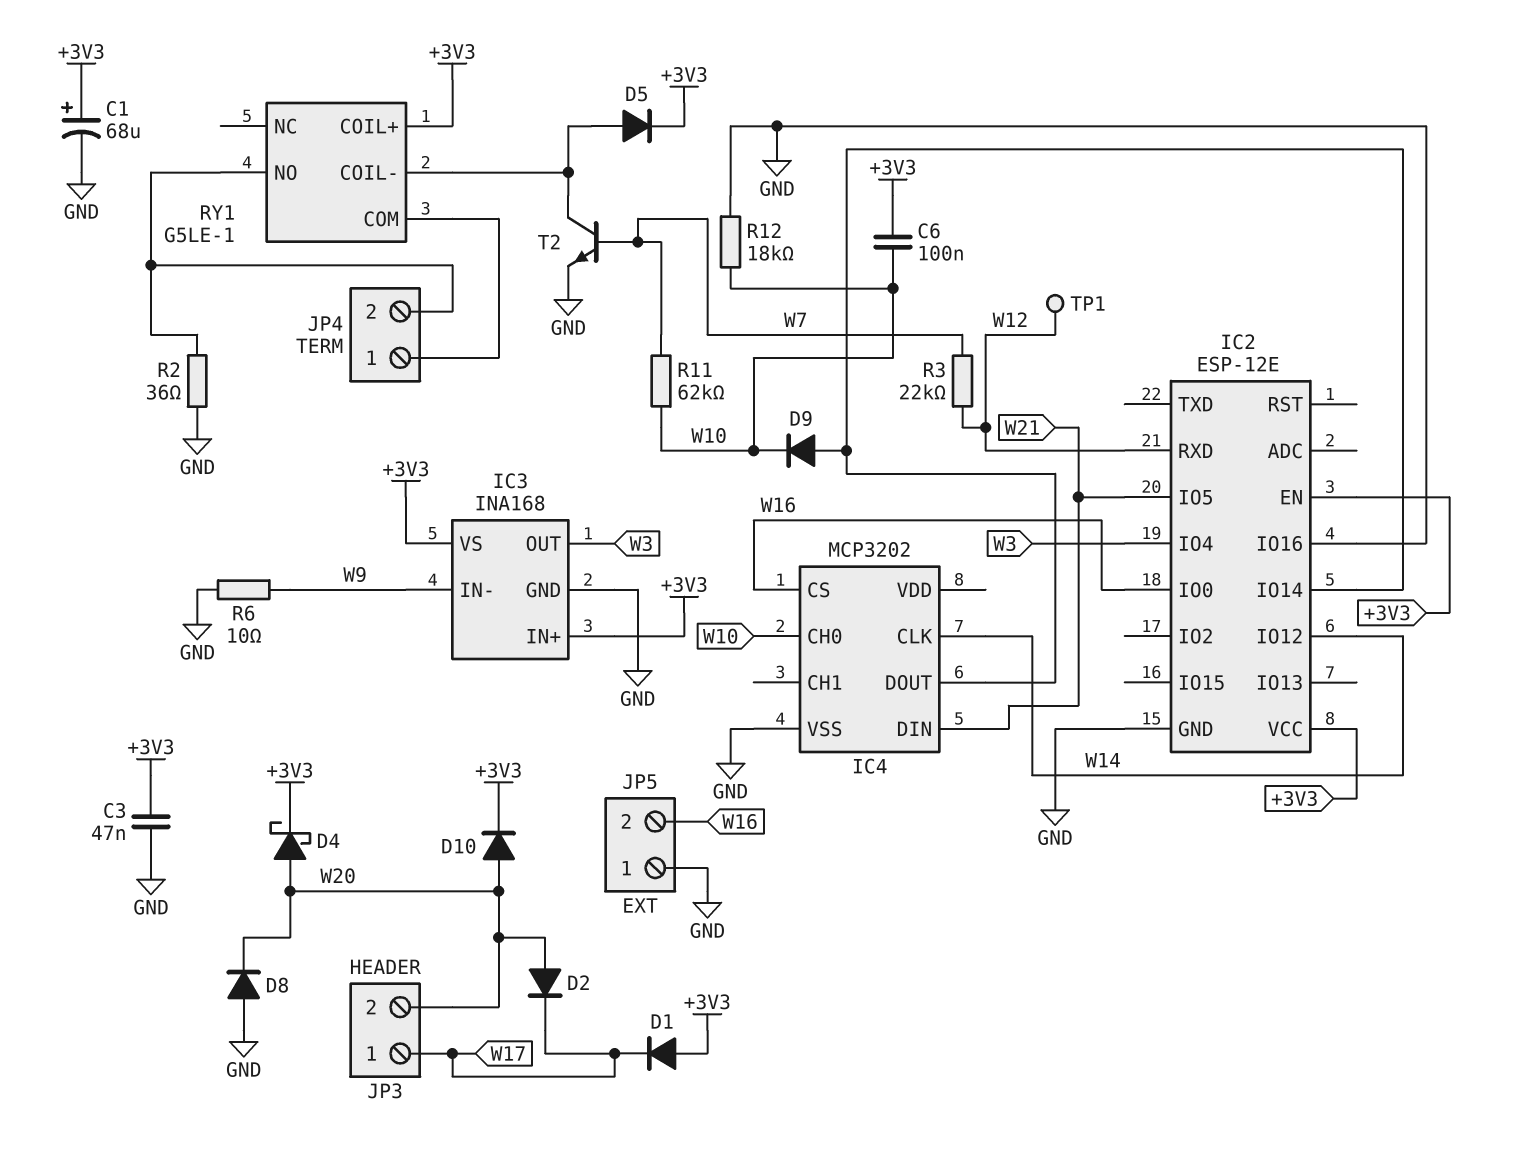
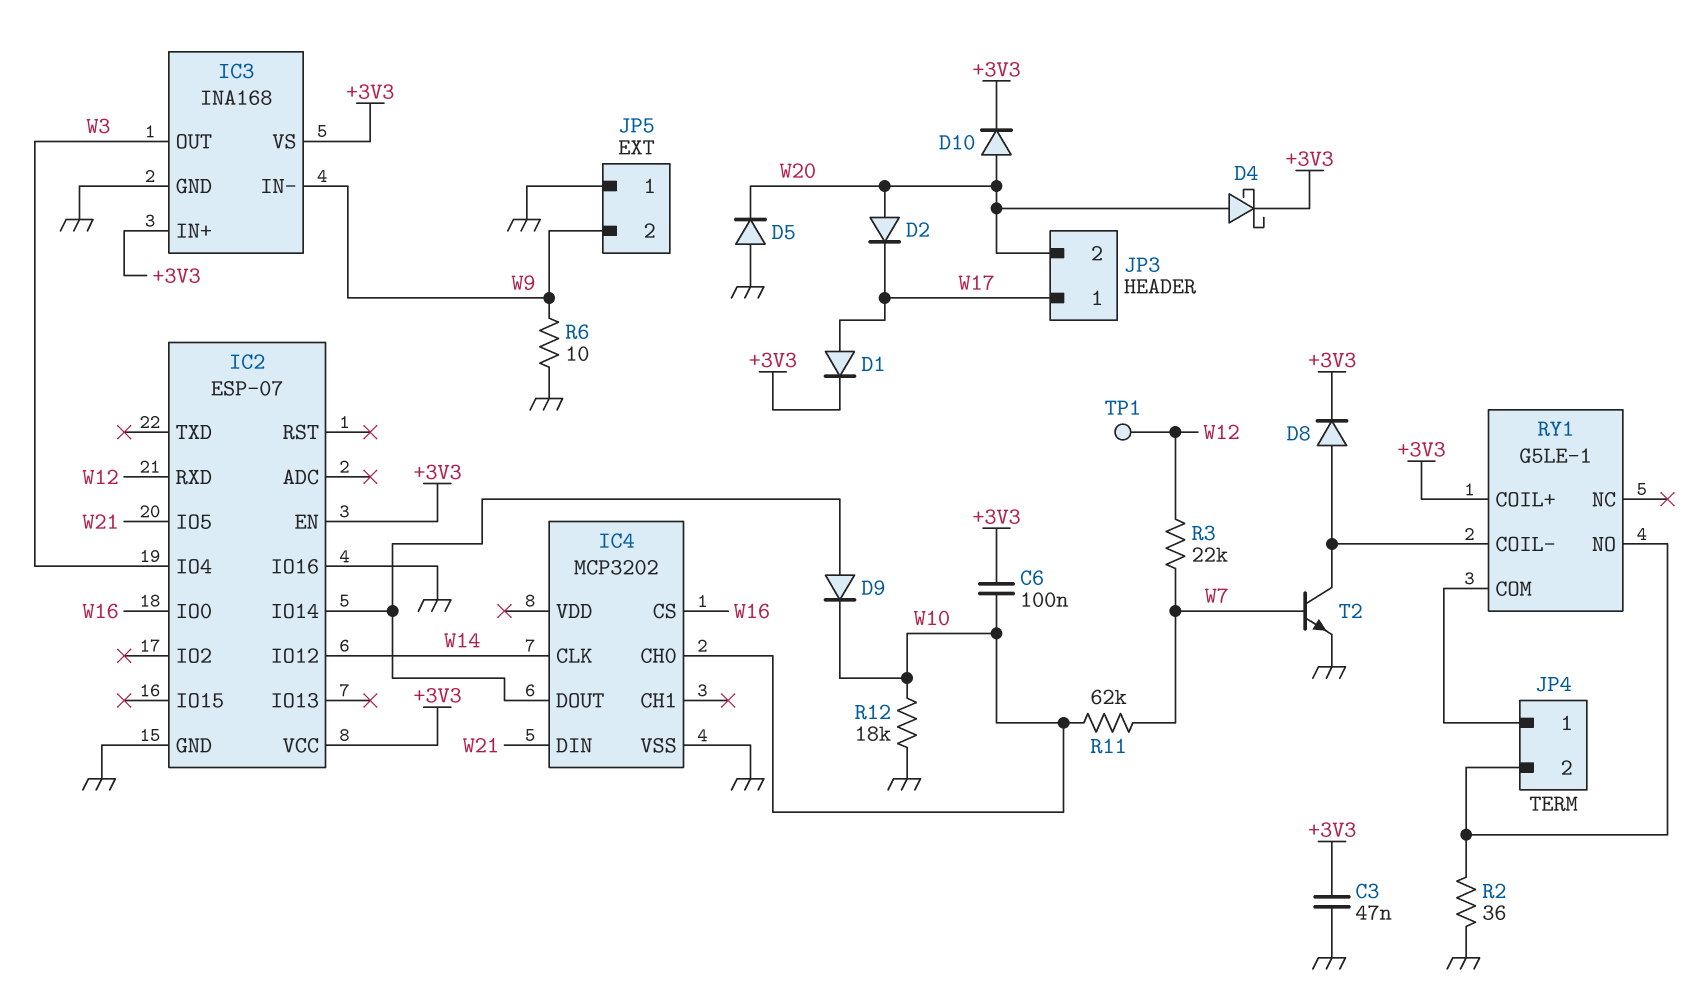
C1: 68uF (plus +3V3, minus GND) -> none
D1: diode (A +3V3, K W17) -> diode (A W17, K +3V3)
D5: diode (A RY1/COIL-, K +3V3) -> diode (A GND, K W20)
D8: diode (A GND, K W20) -> diode (A RY1/COIL-, K +3V3)
IC2: ESP-12E -> ESP-07
JP5 pin 2: W16 -> W9

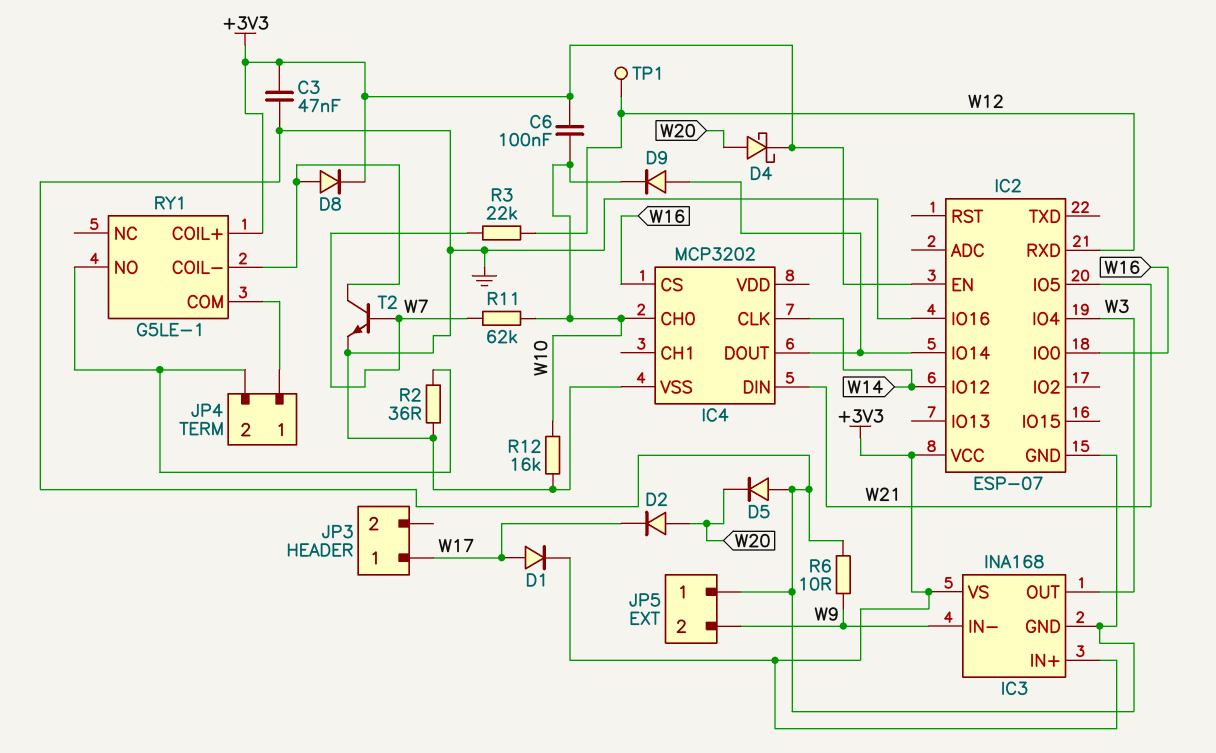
D10: diode (A W20, K +3V3) -> none
JP3 pin 2: W20 -> none
R12: 18k (GND, W10) -> 16k (GND, W10)

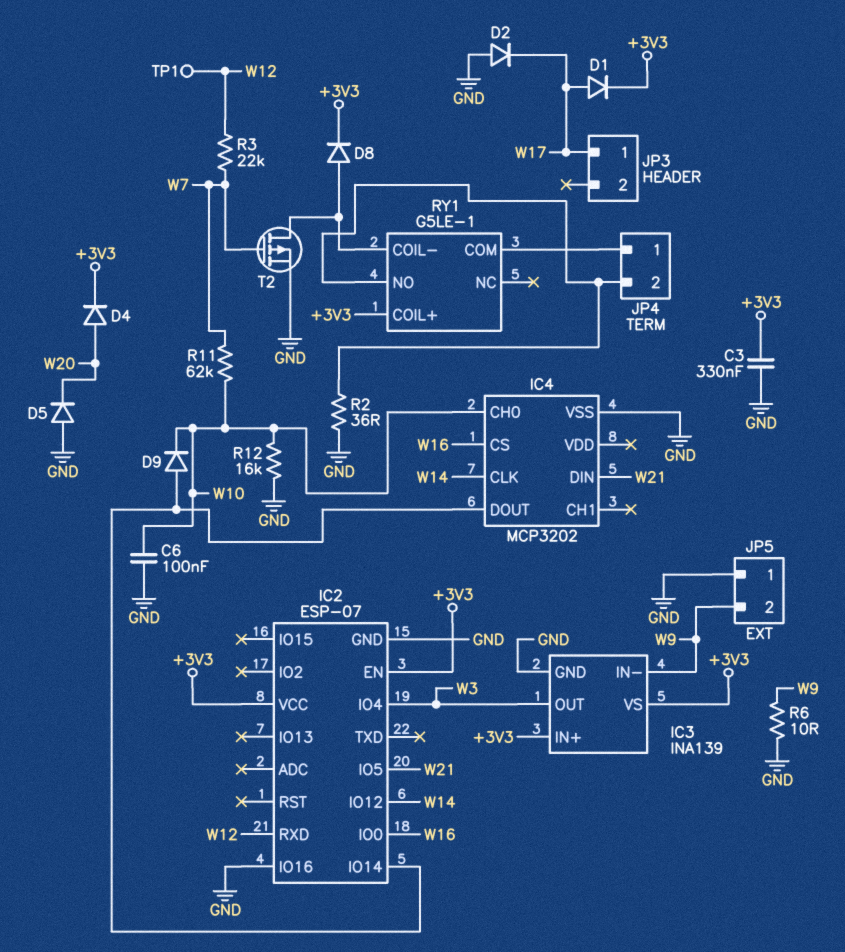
C3: 47nF (+3V3, GND) -> 330nF (+3V3, GND)
C6: 100nF (+3V3, W10) -> 100nF (GND, W10)
D2: diode (A W20, K W17) -> diode (A GND, K W17)
D4: schottky (A W20, K +3V3) -> diode (A W20, K +3V3)
IC3: INA168 -> INA139
T2: NPN (B W7, C RY1/COIL-, E GND) -> PMOS (G W7, D RY1/COIL-, S GND)

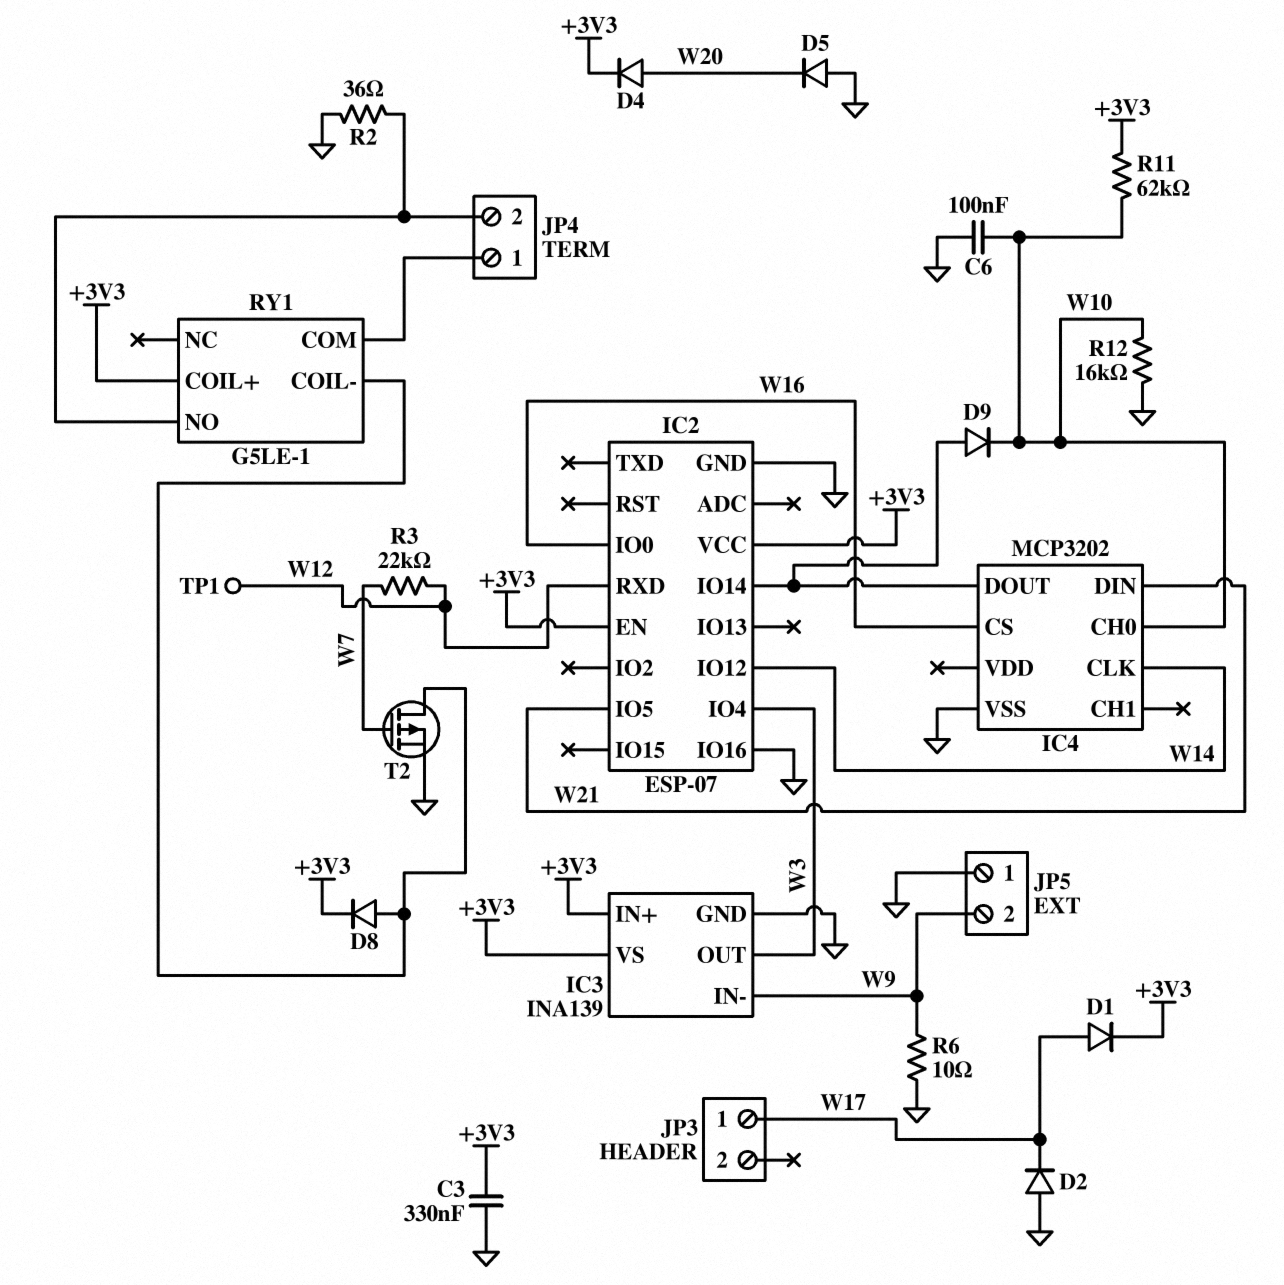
R11: 62k (W7, W10) -> 62k (+3V3, W10)

